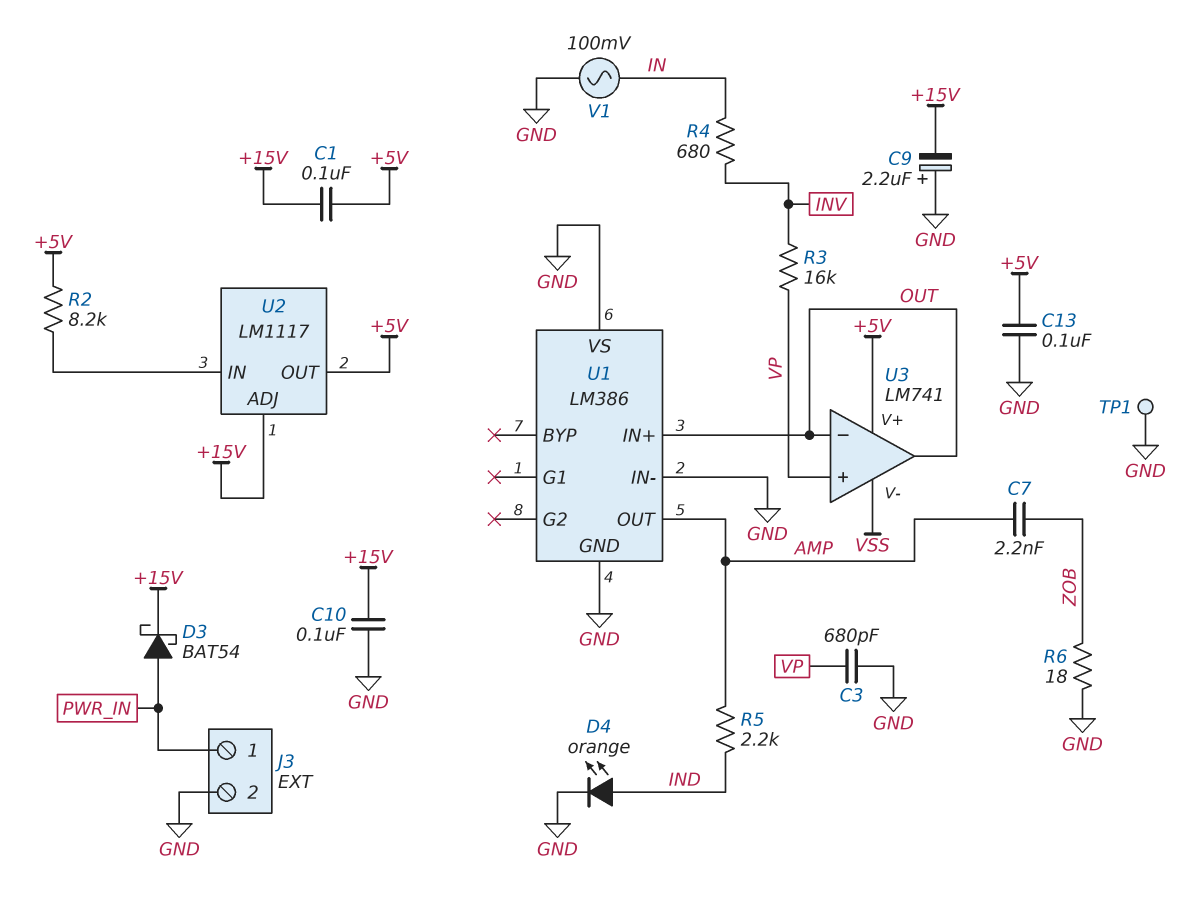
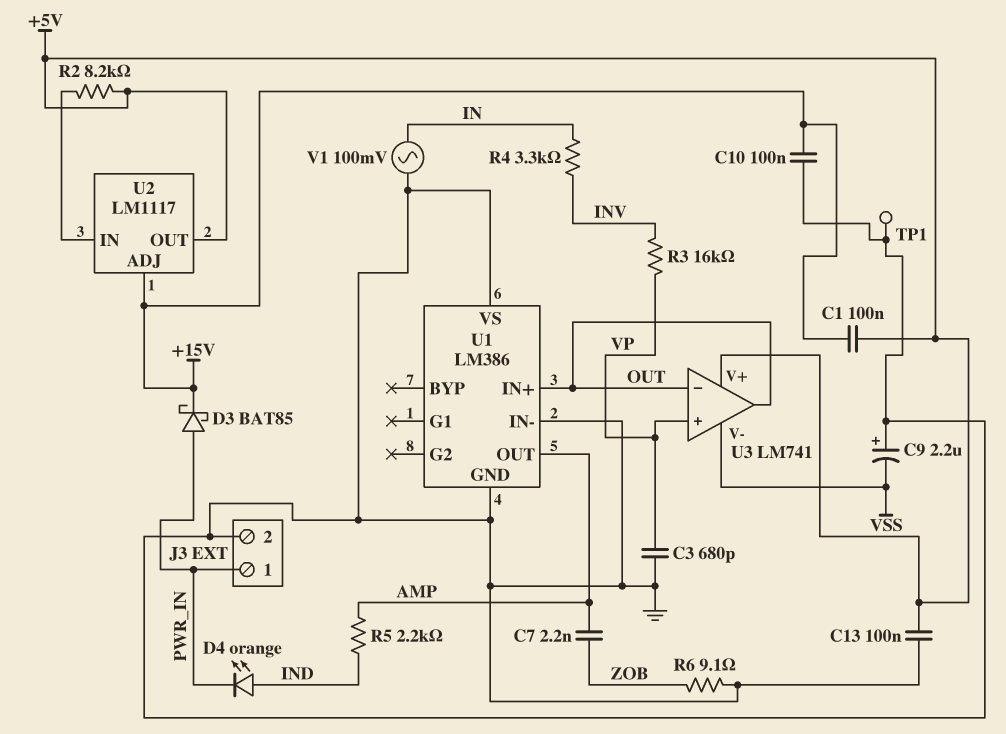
C9: 2.2uF (plus GND, minus +15V) -> 2.2uF (plus GND, minus VSS)
D3: schottky BAT54 (A PWR_IN, K +15V) -> schottky BAT85 (A PWR_IN, K +15V)
D4: LED orange (A IND, K GND) -> LED orange (A IND, K PWR_IN)
R4: 680 (IN, INV) -> 3.3k (IN, INV)
R6: 18 (GND, ZOB) -> 9.1 (GND, ZOB)

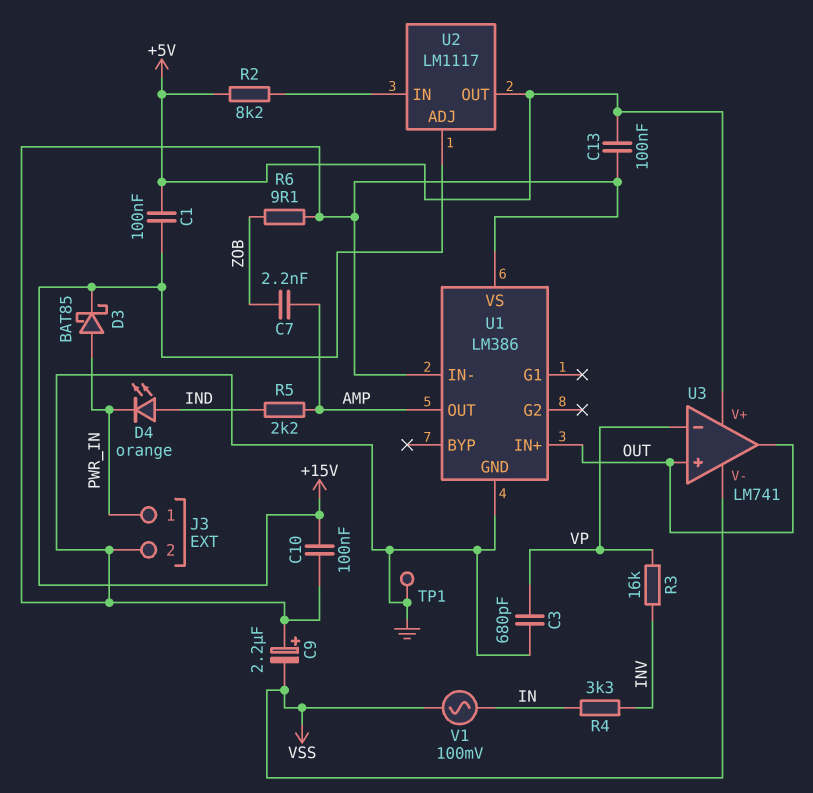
U3 pin in+: VP -> OUT
U3 pin in-: OUT -> VP
V1: AC 100mV (GND, IN) -> AC 100mV (IN, VSS)

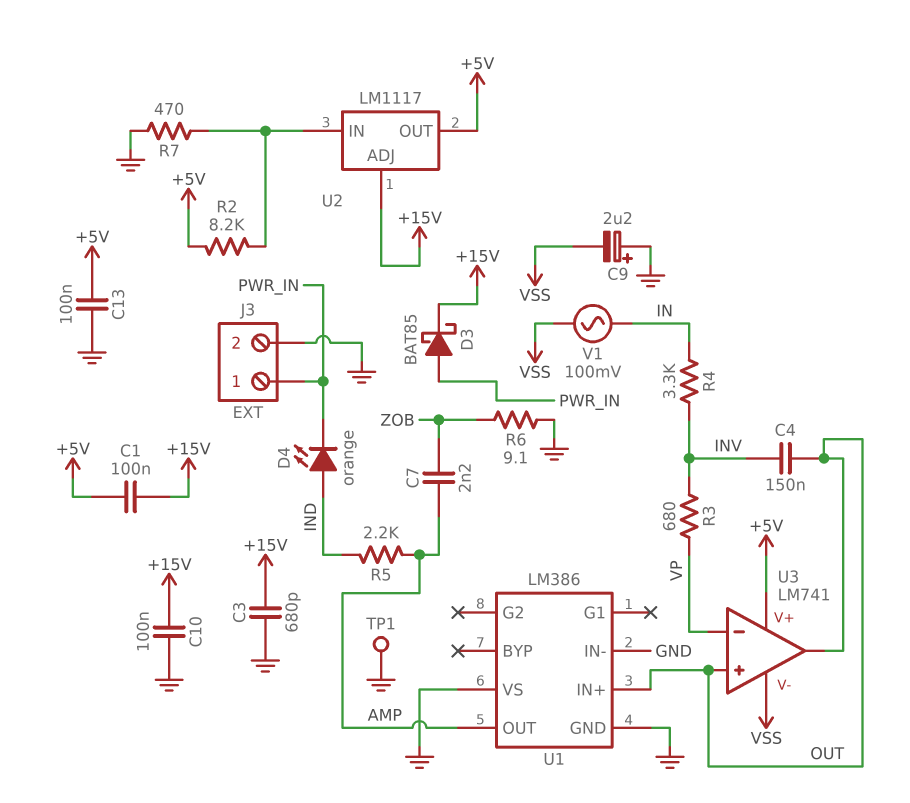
C3: 680pF (GND, VP) -> 680pF (+15V, GND)
C4: none -> 150nF (INV, OUT)
R3: 16k (INV, VP) -> 680 (INV, VP)
R7: none -> 470 (GND, U2/IN)

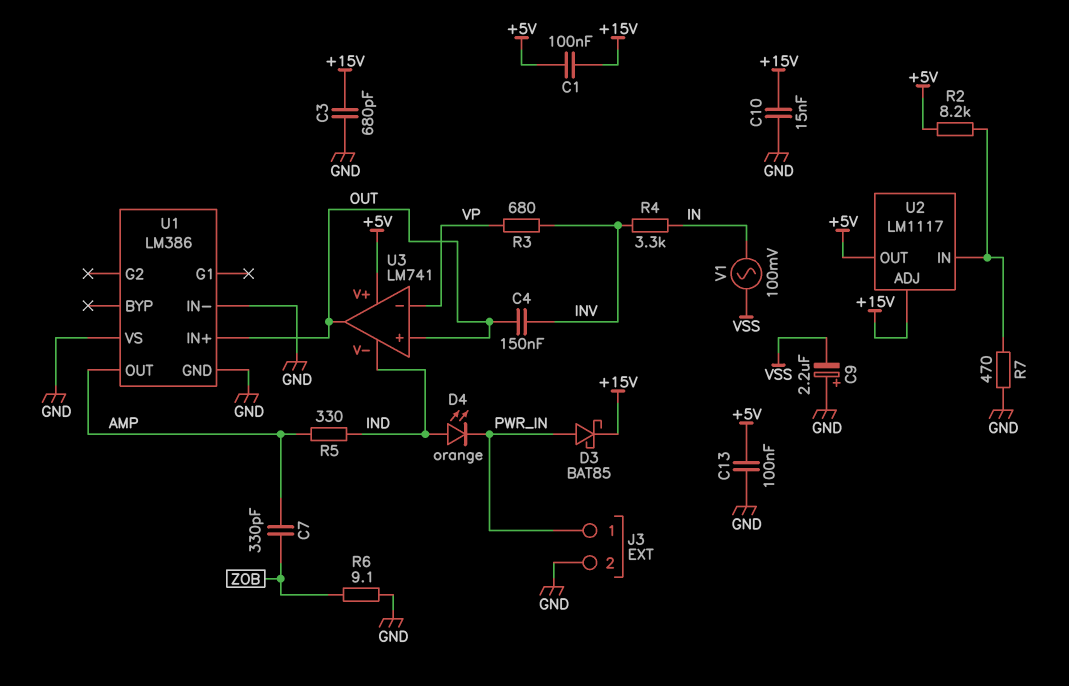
C7: 2.2nF (AMP, ZOB) -> 330pF (AMP, ZOB)
C10: 100nF (+15V, GND) -> 15nF (+15V, GND)
R5: 2.2k (AMP, IND) -> 330 (AMP, IND)
TP1: test point (GND) -> none
U3 pin V-: VSS -> IND

